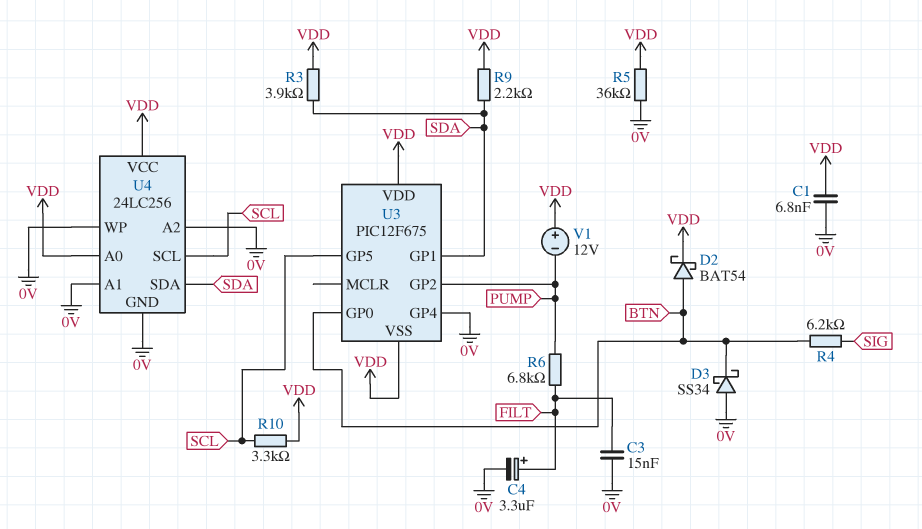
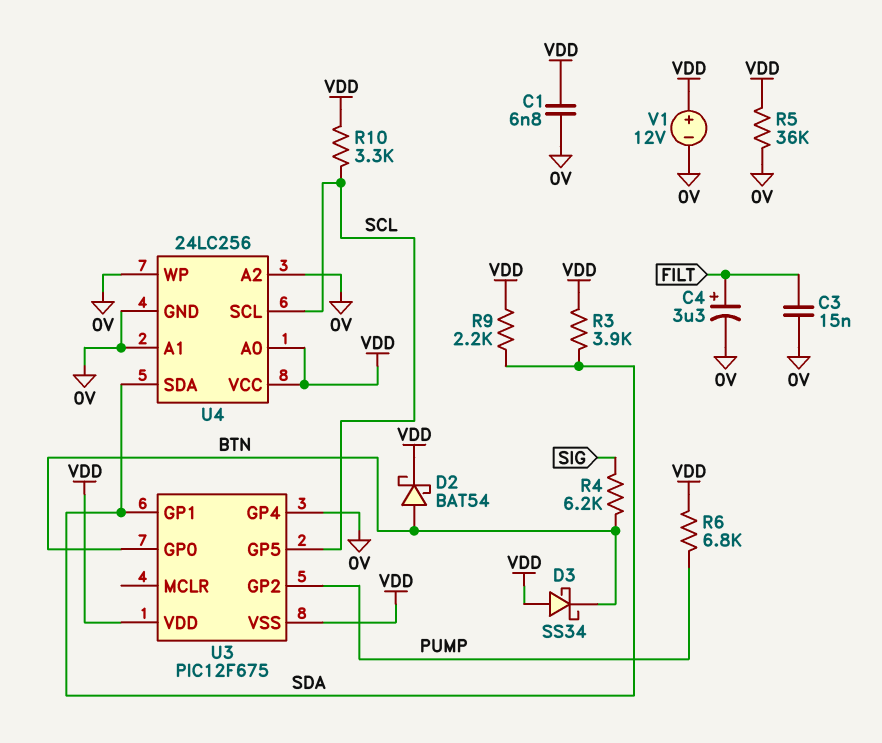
D3: schottky SS34 (A 0V, K BTN) -> schottky SS34 (A VDD, K BTN)
R6: 6.8k (FILT, PUMP) -> 6.8k (PUMP, VDD)
V1: 12V (plus VDD, minus PUMP) -> 12V (plus VDD, minus 0V)

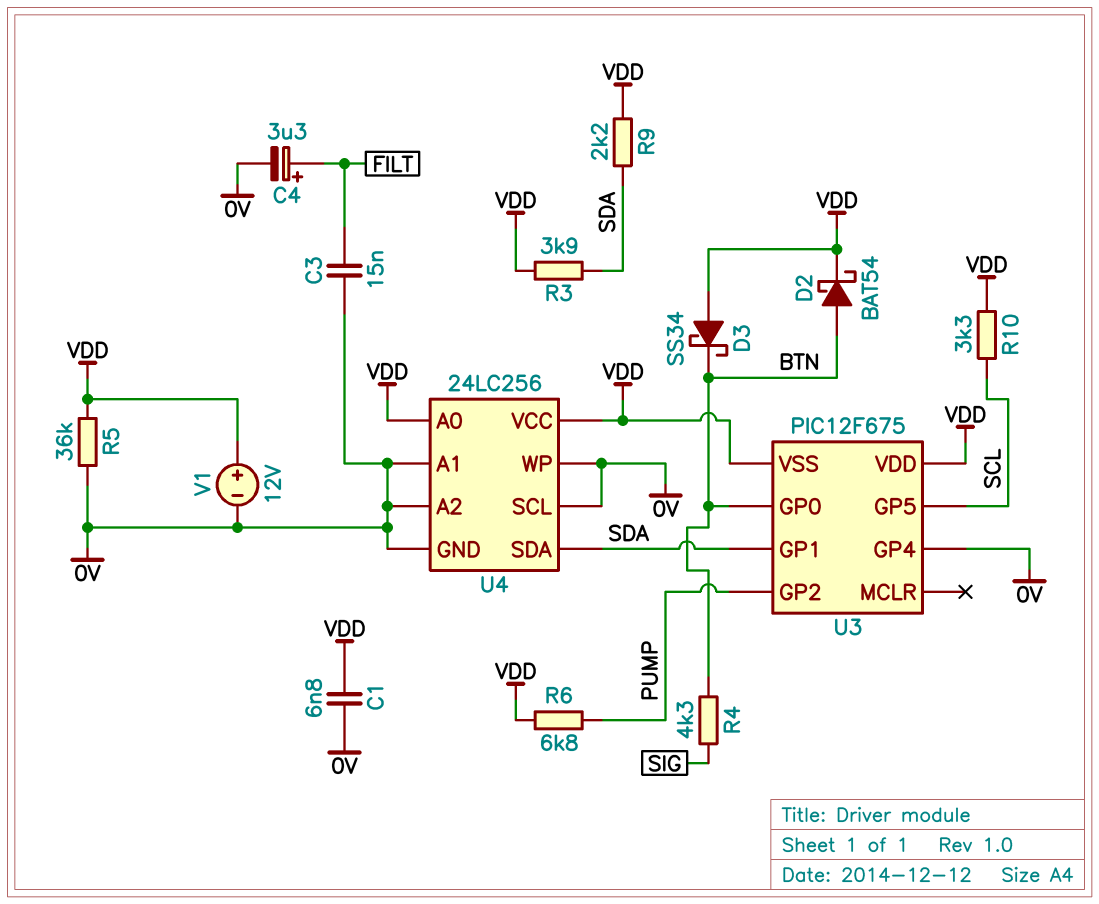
R4: 6.2k (BTN, SIG) -> 4.3k (BTN, SIG)
U4 pin SCL: SCL -> 0V

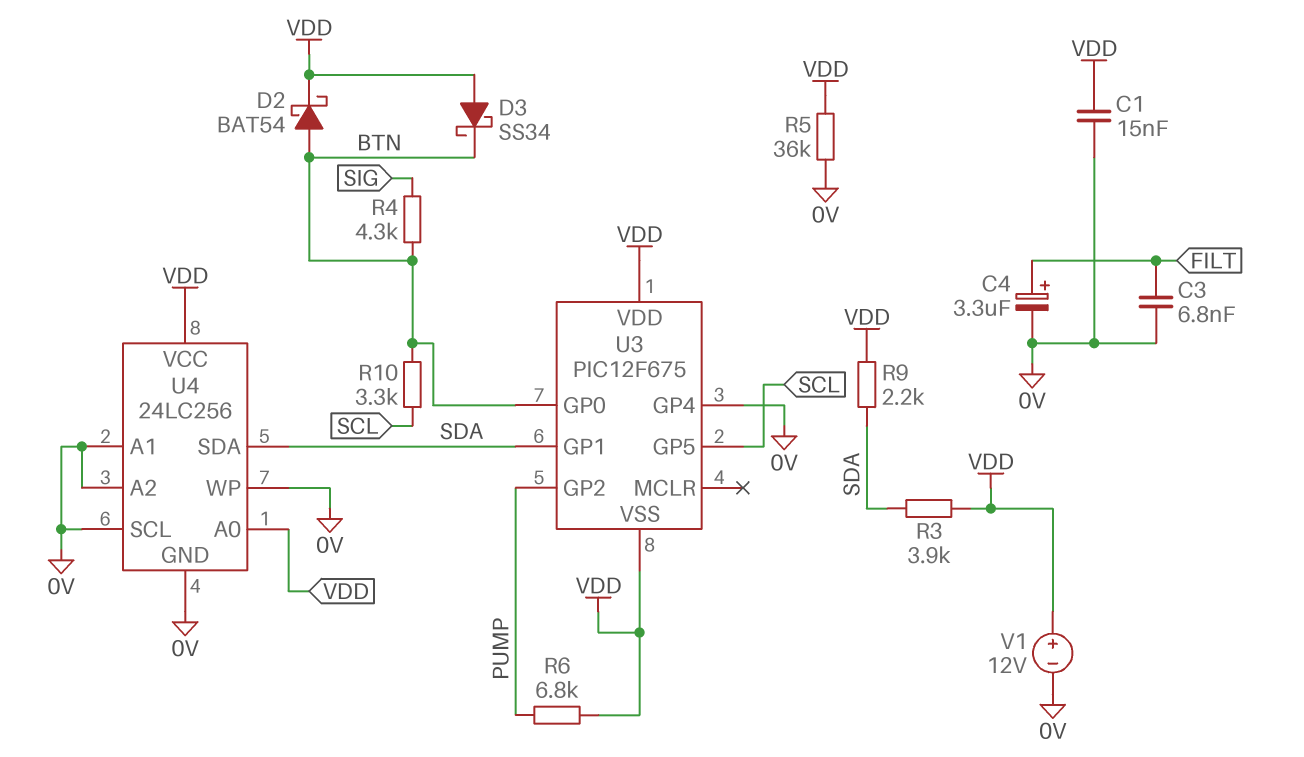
C1: 6.8nF (0V, VDD) -> 15nF (0V, VDD)
C3: 15nF (0V, FILT) -> 6.8nF (0V, FILT)
R10: 3.3k (SCL, VDD) -> 3.3k (BTN, SCL)

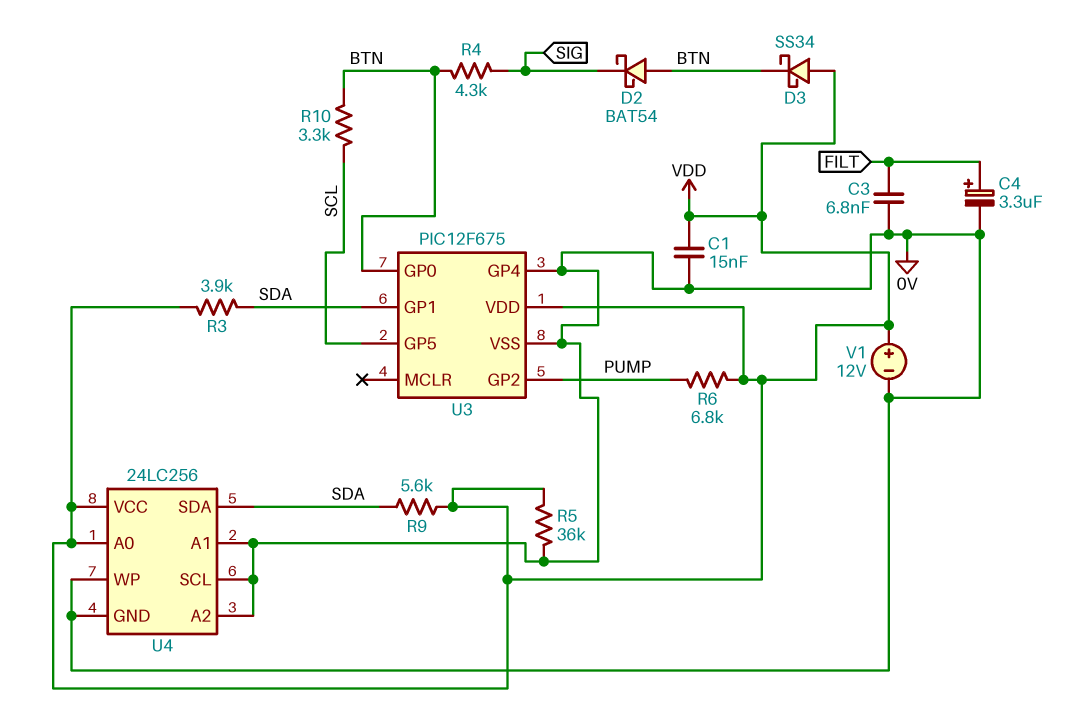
D2: schottky BAT54 (A BTN, K VDD) -> schottky BAT54 (A BTN, K SIG)
R9: 2.2k (SDA, VDD) -> 5.6k (SDA, VDD)
U3 pin VSS: VDD -> 0V

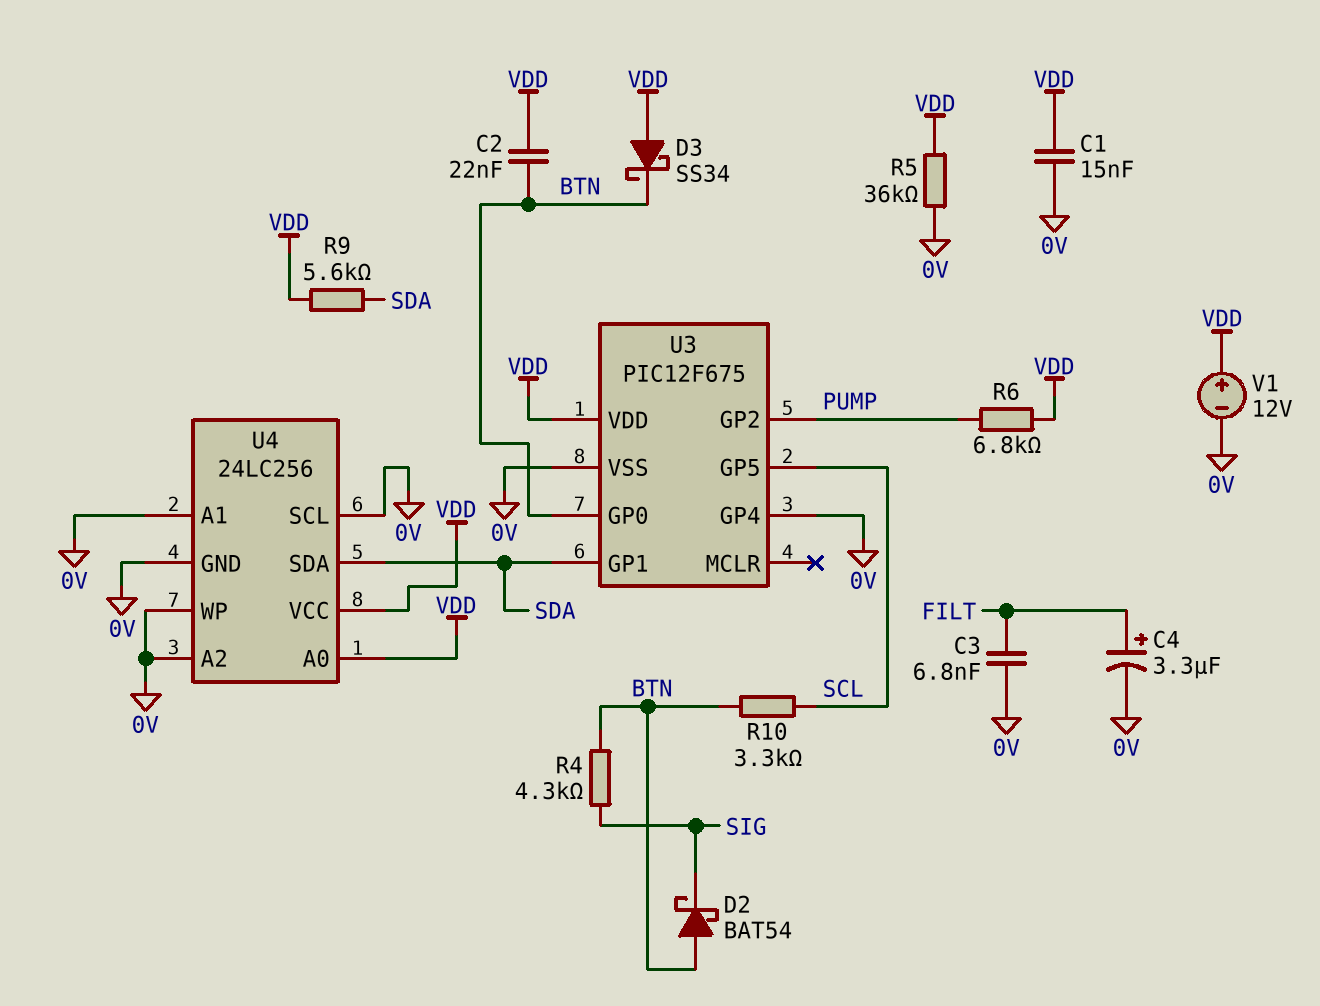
C2: none -> 22nF (BTN, VDD)
R3: 3.9k (SDA, VDD) -> none

